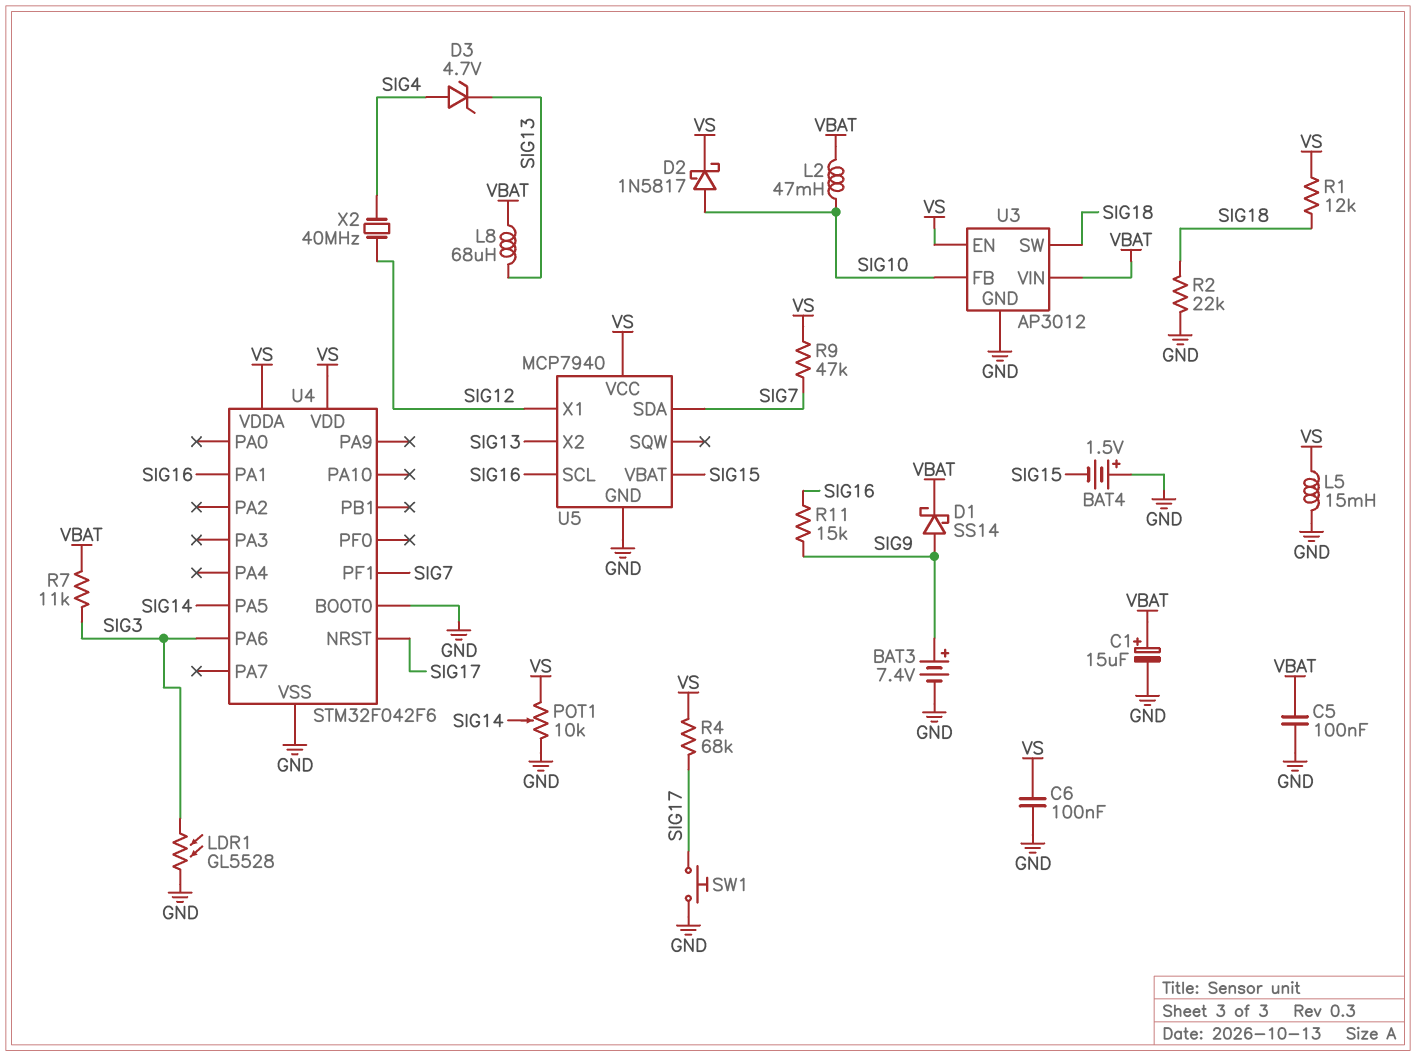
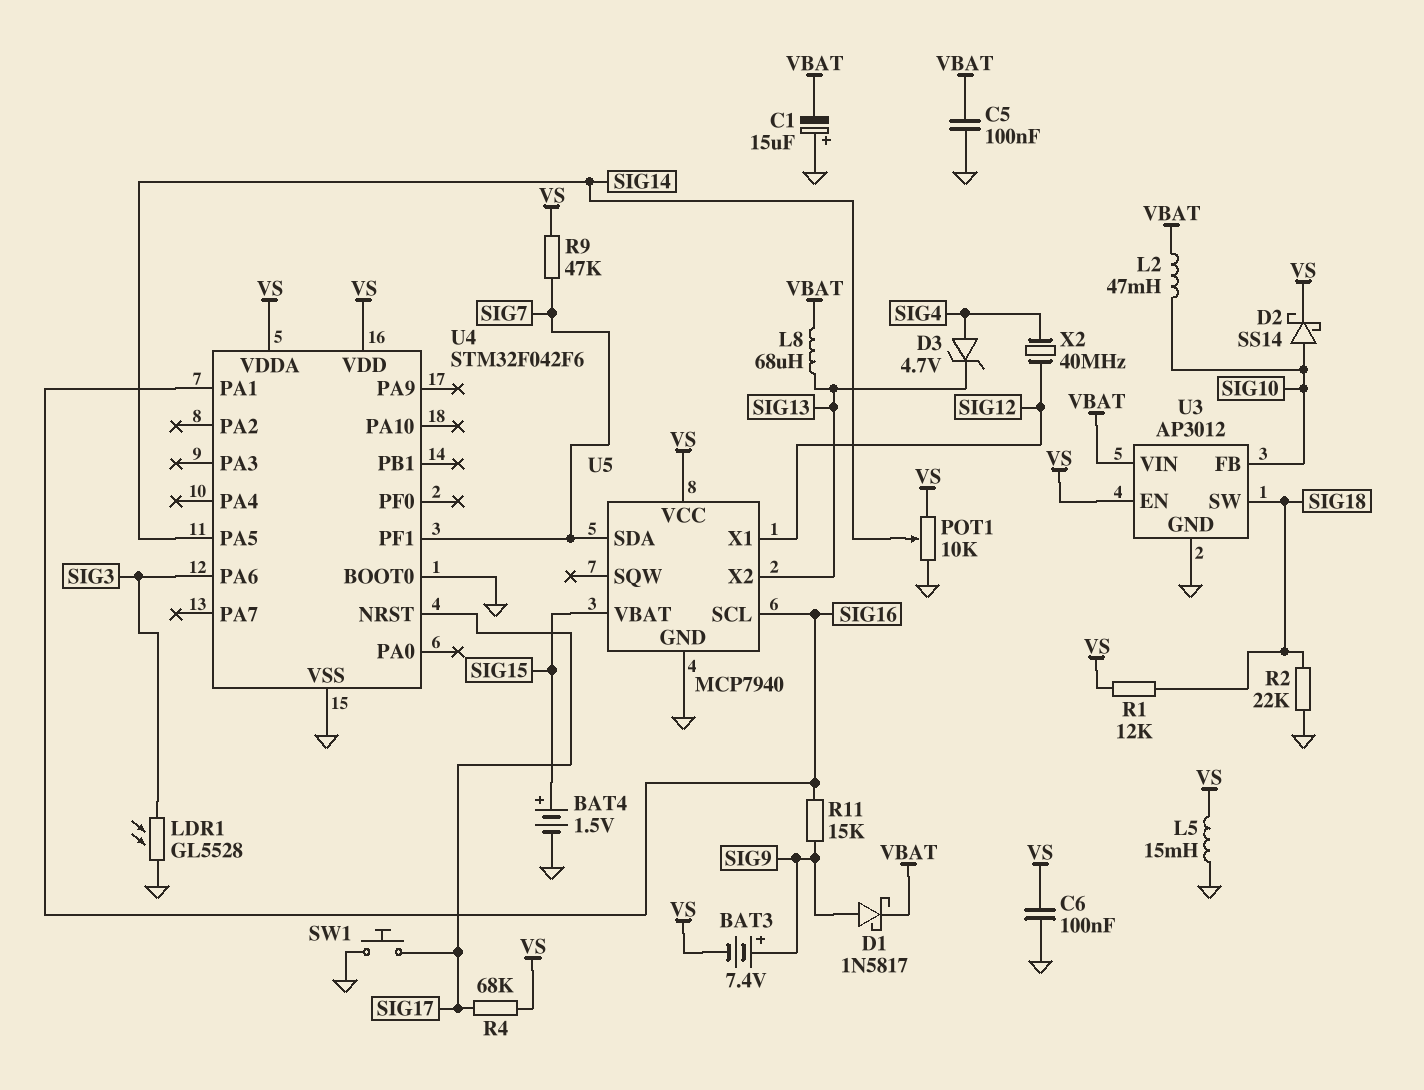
BAT3: 7.4V (plus SIG9, minus GND) -> 7.4V (plus SIG9, minus VS)
BAT4: 1.5V (plus GND, minus SIG15) -> 1.5V (plus SIG15, minus GND)
C1: 15uF (plus VBAT, minus GND) -> 15uF (plus GND, minus VBAT)
D1: schottky SS14 (A SIG9, K VBAT) -> schottky 1N5817 (A SIG9, K VBAT)
D2: schottky 1N5817 (A SIG10, K VS) -> schottky SS14 (A SIG10, K VS)
R7: 11k (SIG3, VBAT) -> none

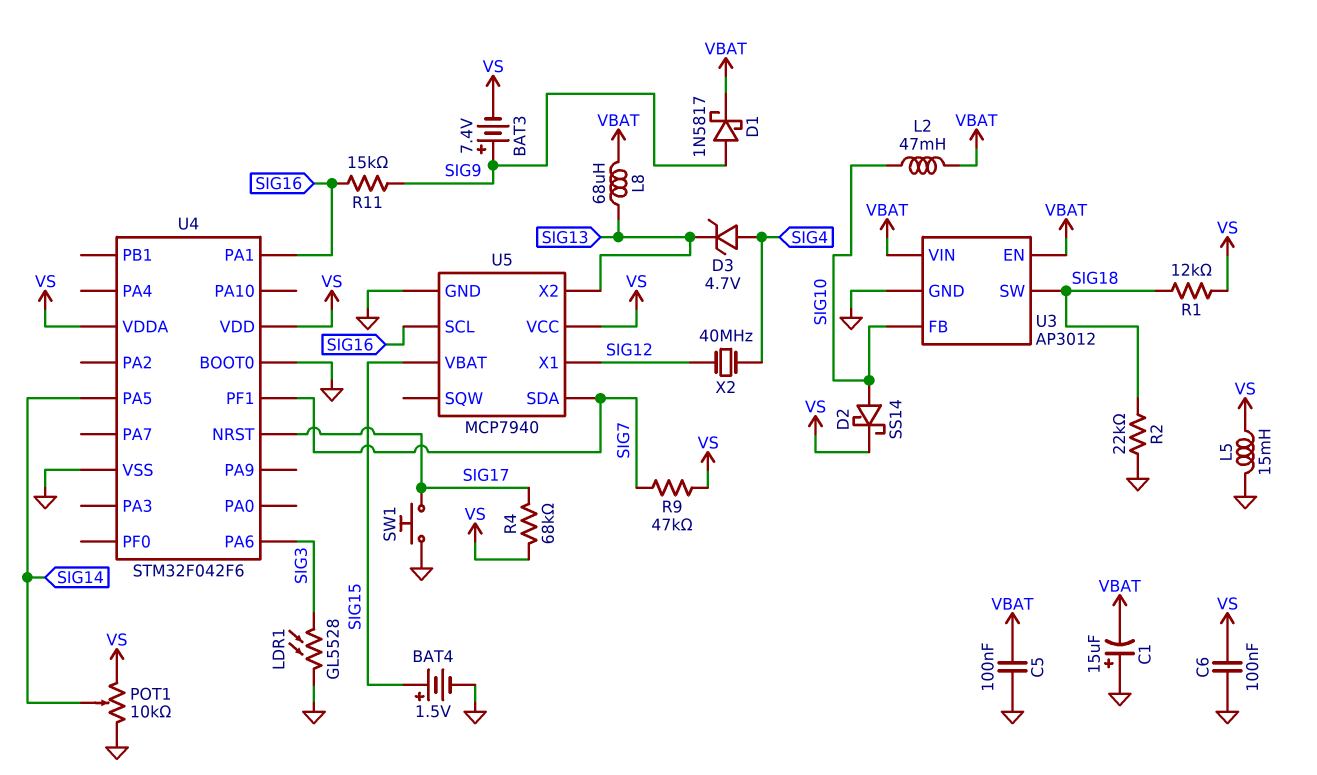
U3 pin EN: VS -> VBAT

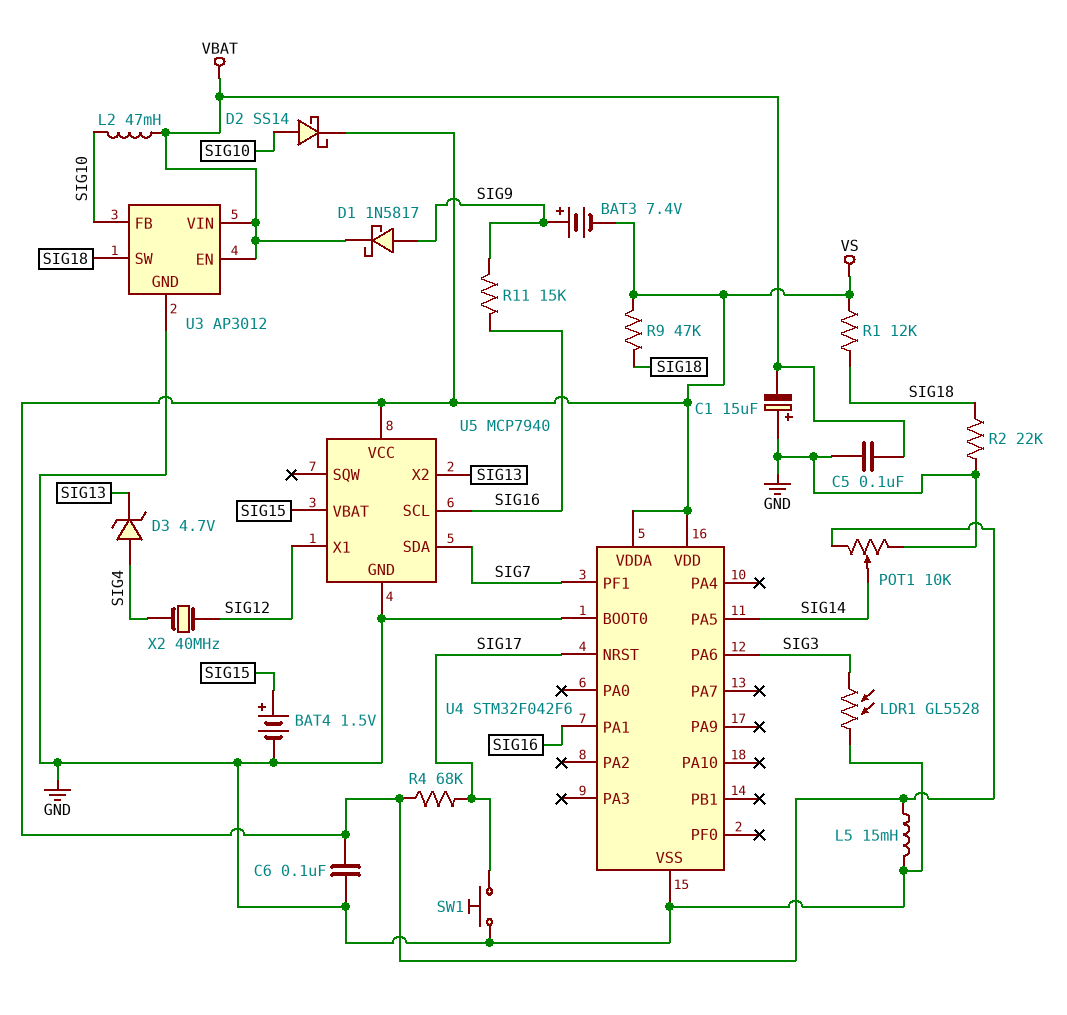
L8: 68uH (SIG13, VBAT) -> none
R9: 47k (SIG7, VS) -> 47k (SIG18, VS)

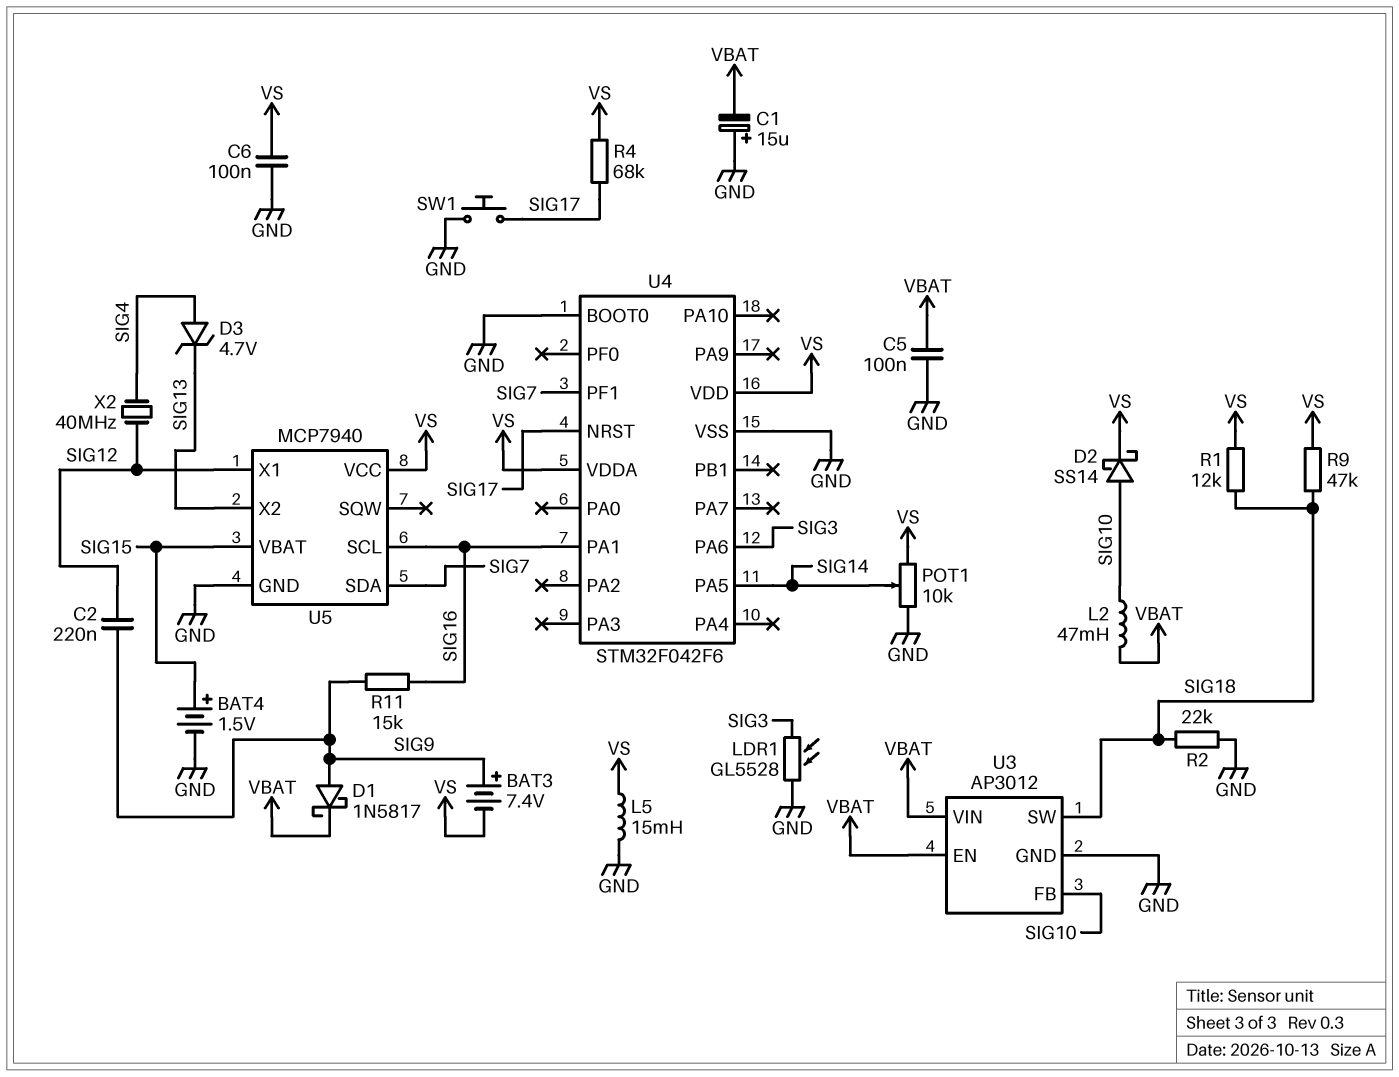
C2: none -> 220nF (SIG9, SIG12)

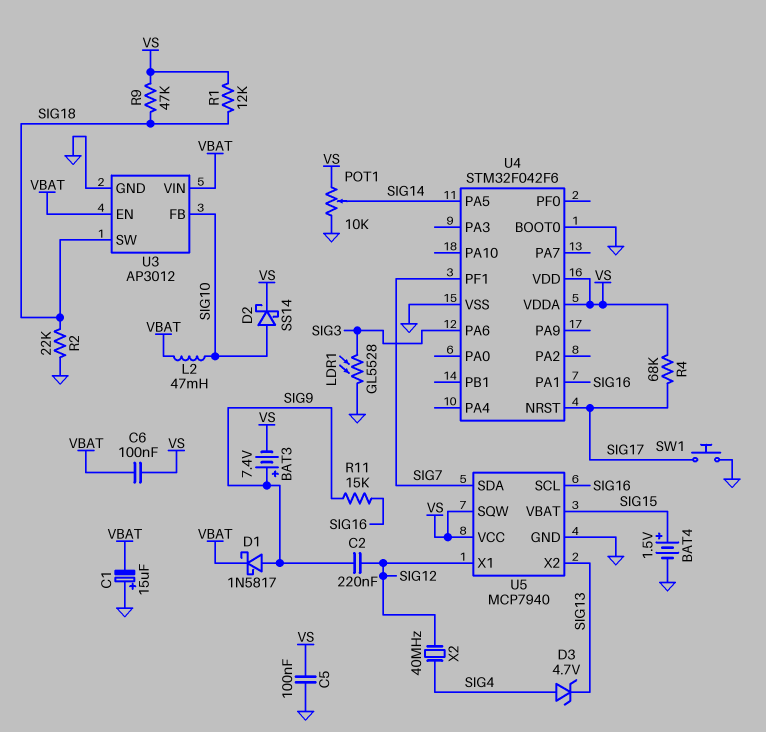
C5: 100nF (GND, VBAT) -> 100nF (GND, VS)
C6: 100nF (GND, VS) -> 100nF (VBAT, VS)
L5: 15mH (GND, VS) -> none
U5 pin SQW: none -> VS

